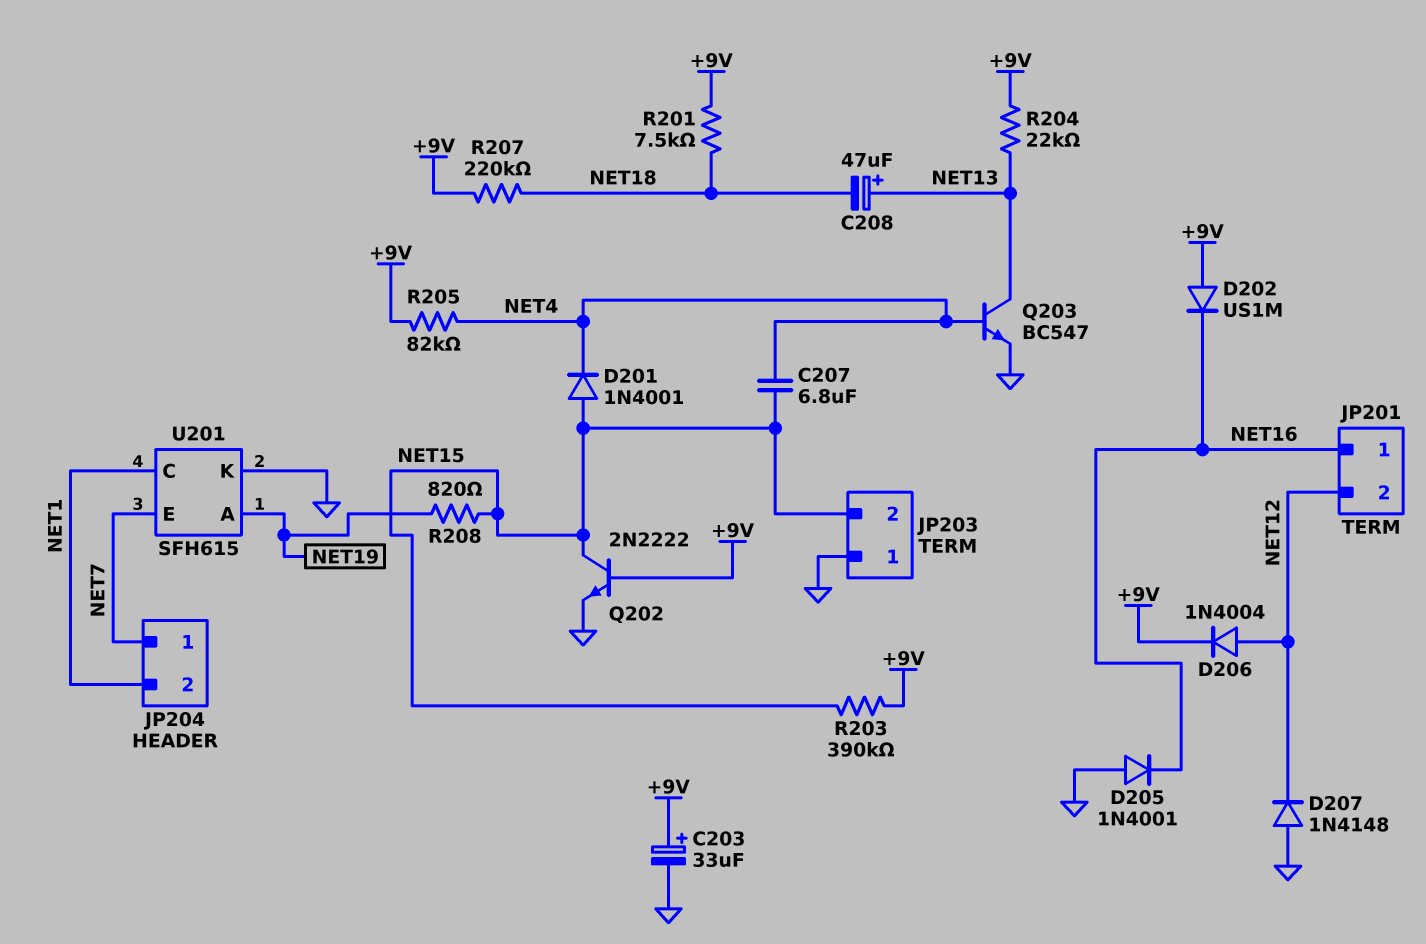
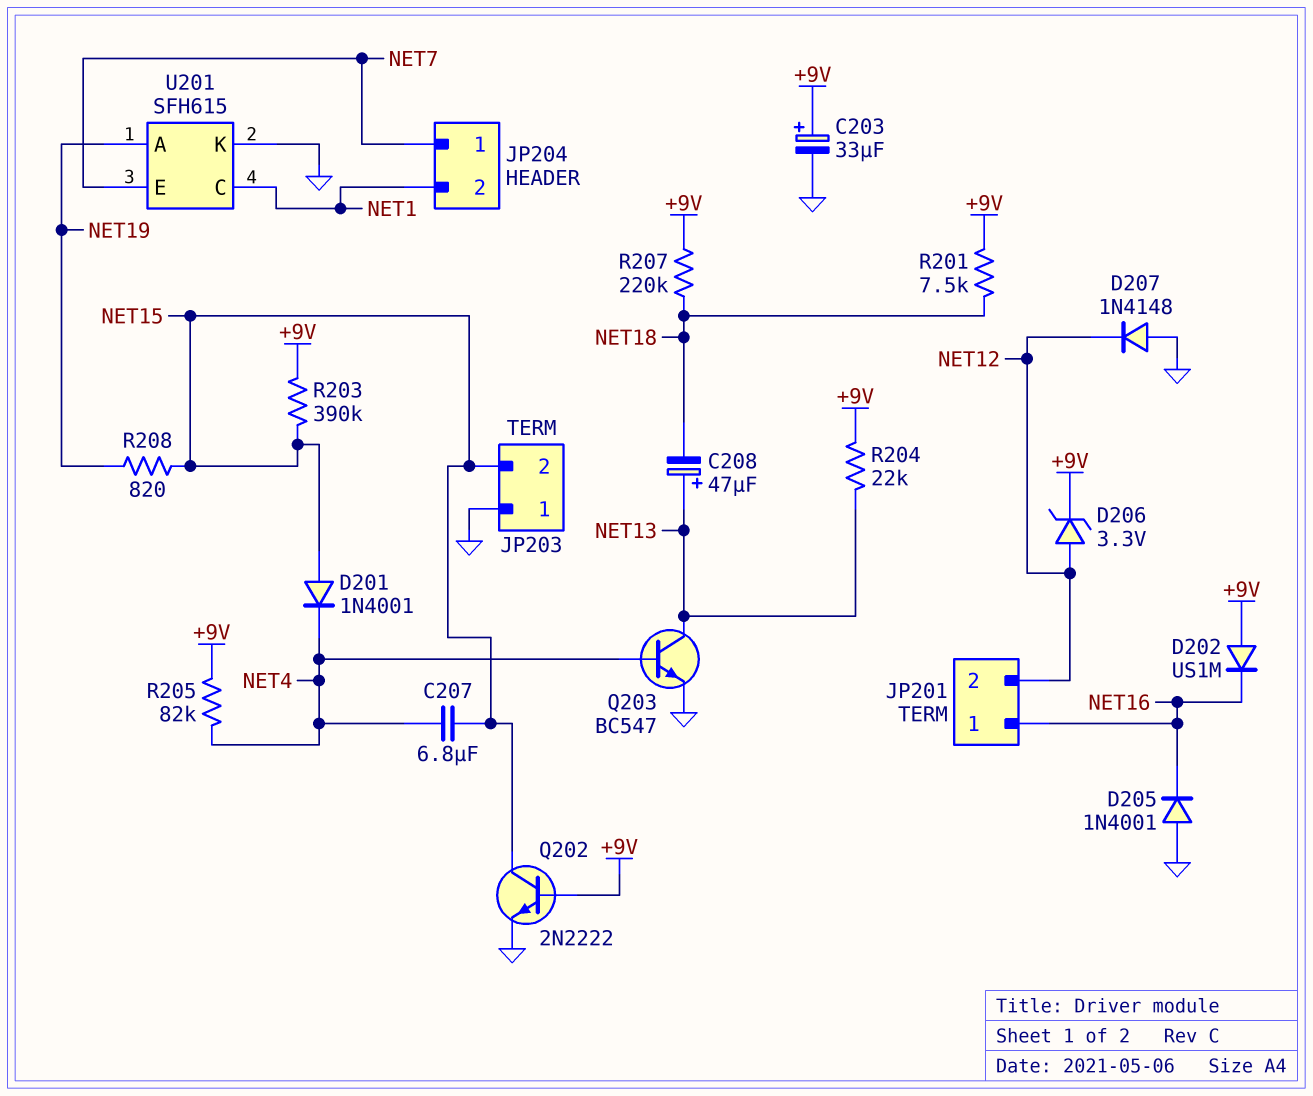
D206: diode 1N4004 (A NET12, K +9V) -> zener 3.3V (A NET12, K +9V)

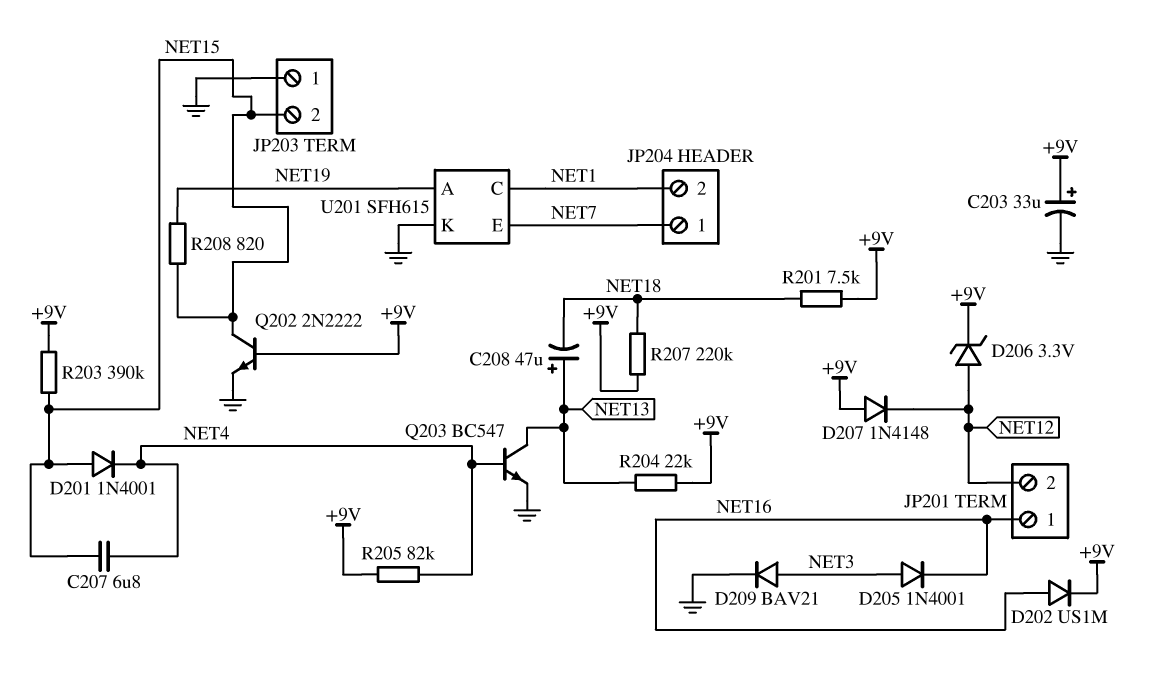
D202: diode US1M (A +9V, K NET16) -> diode US1M (A NET16, K +9V)
D205: diode 1N4001 (A GND, K NET16) -> diode 1N4001 (A NET3, K NET16)
D207: diode 1N4148 (A GND, K NET12) -> diode 1N4148 (A +9V, K NET12)
D209: none -> diode BAV21 (A NET3, K GND)

